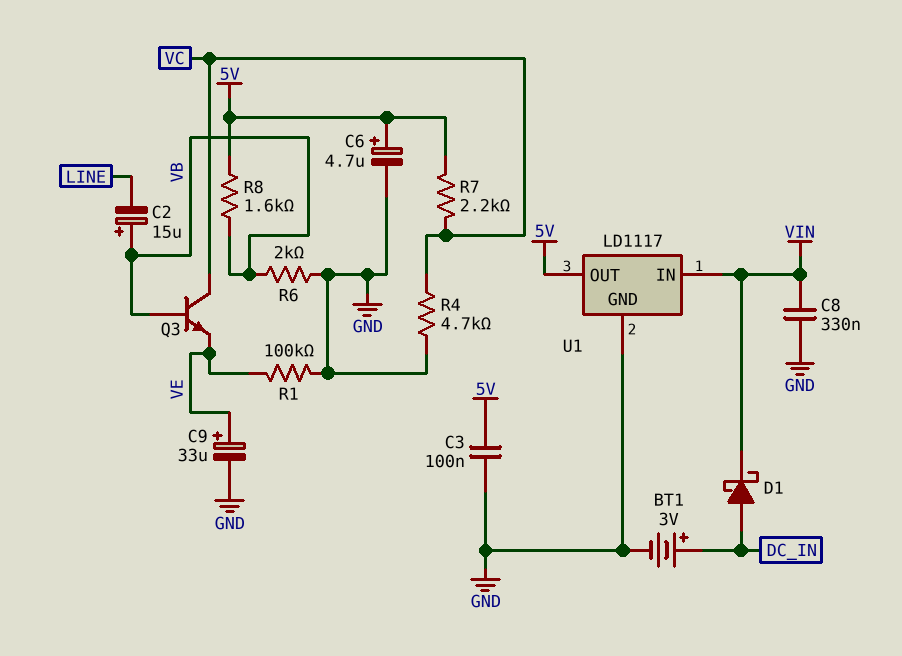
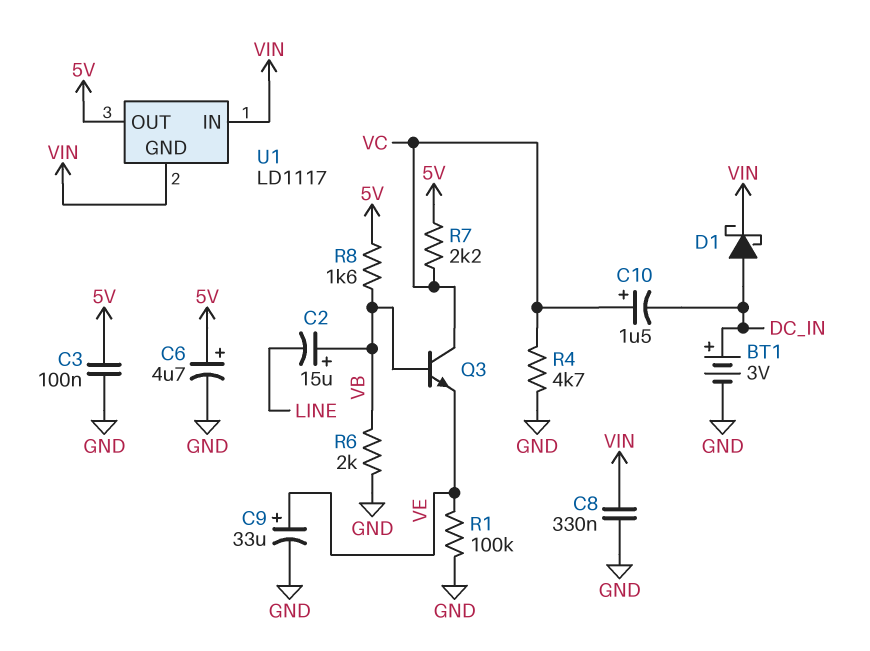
C10: none -> 1.5uF (plus VC, minus DC_IN)
U1 pin GND: GND -> VIN

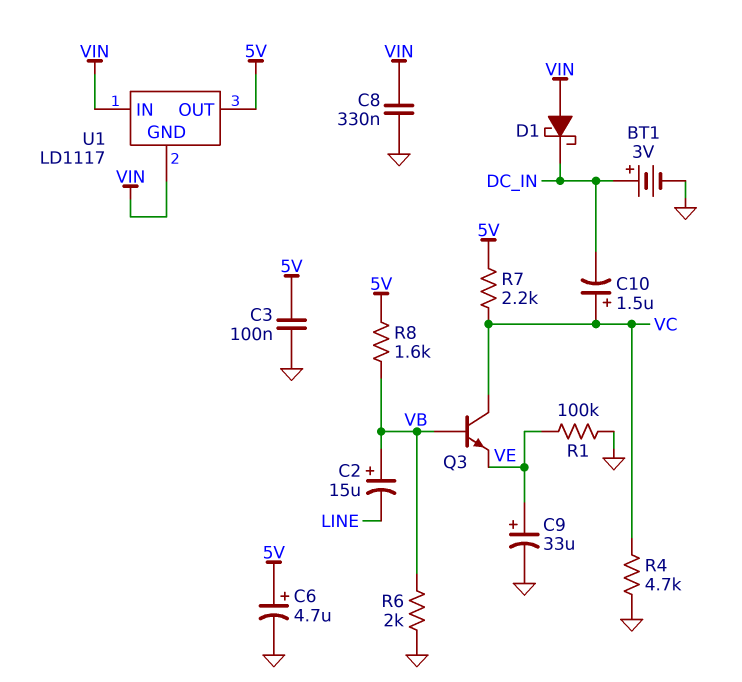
D1: schottky (A DC_IN, K VIN) -> schottky (A VIN, K DC_IN)

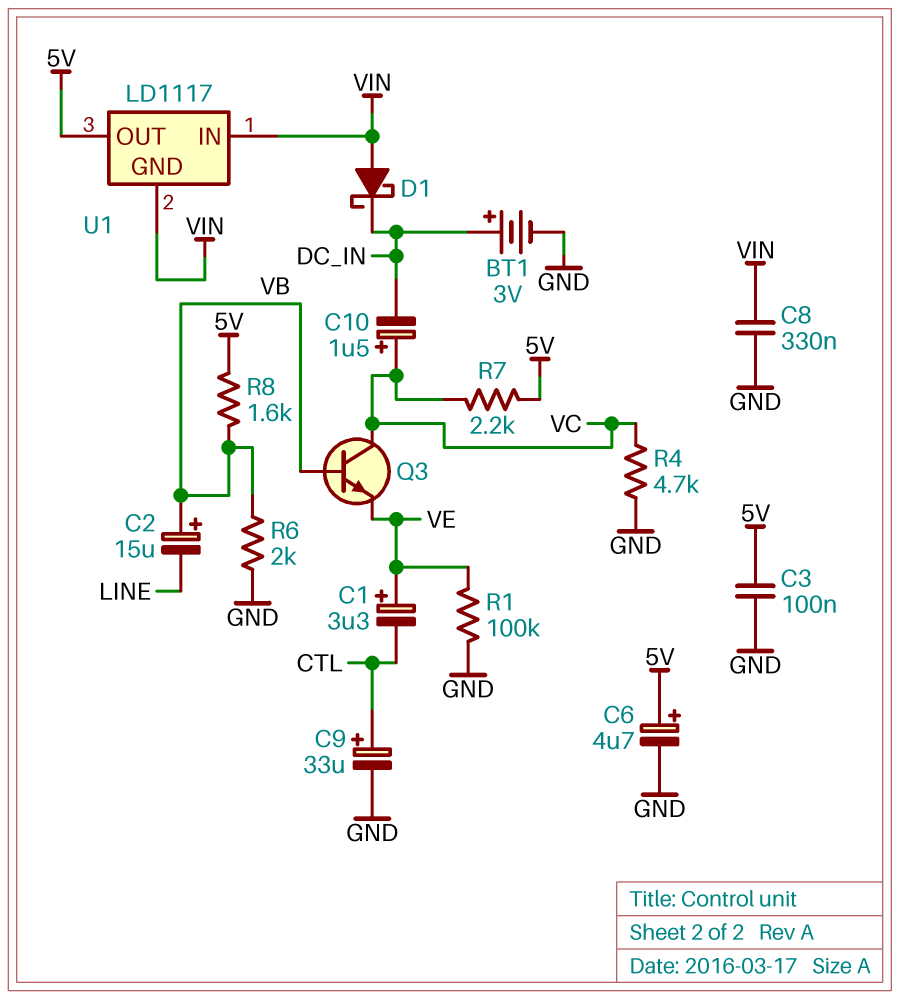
C1: none -> 3.3uF (plus VE, minus CTL)
C9: 33uF (plus VE, minus GND) -> 33uF (plus CTL, minus GND)

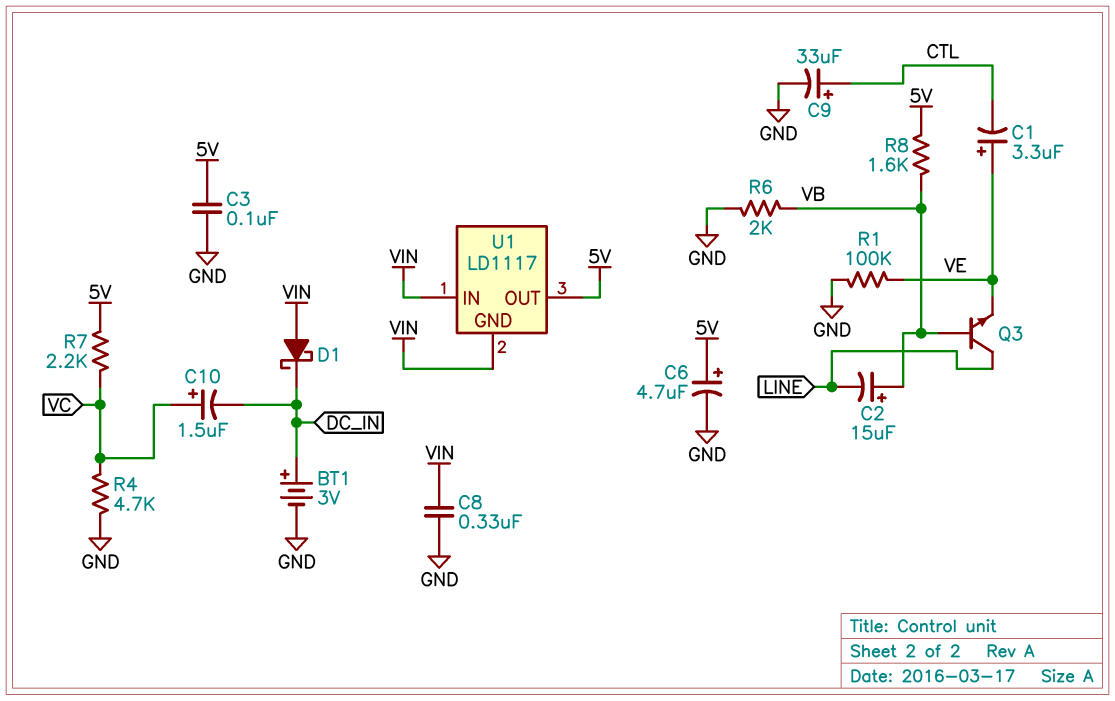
Q3: NPN (B VB, C VC, E VE) -> NPN (B VB, C LINE, E VE)

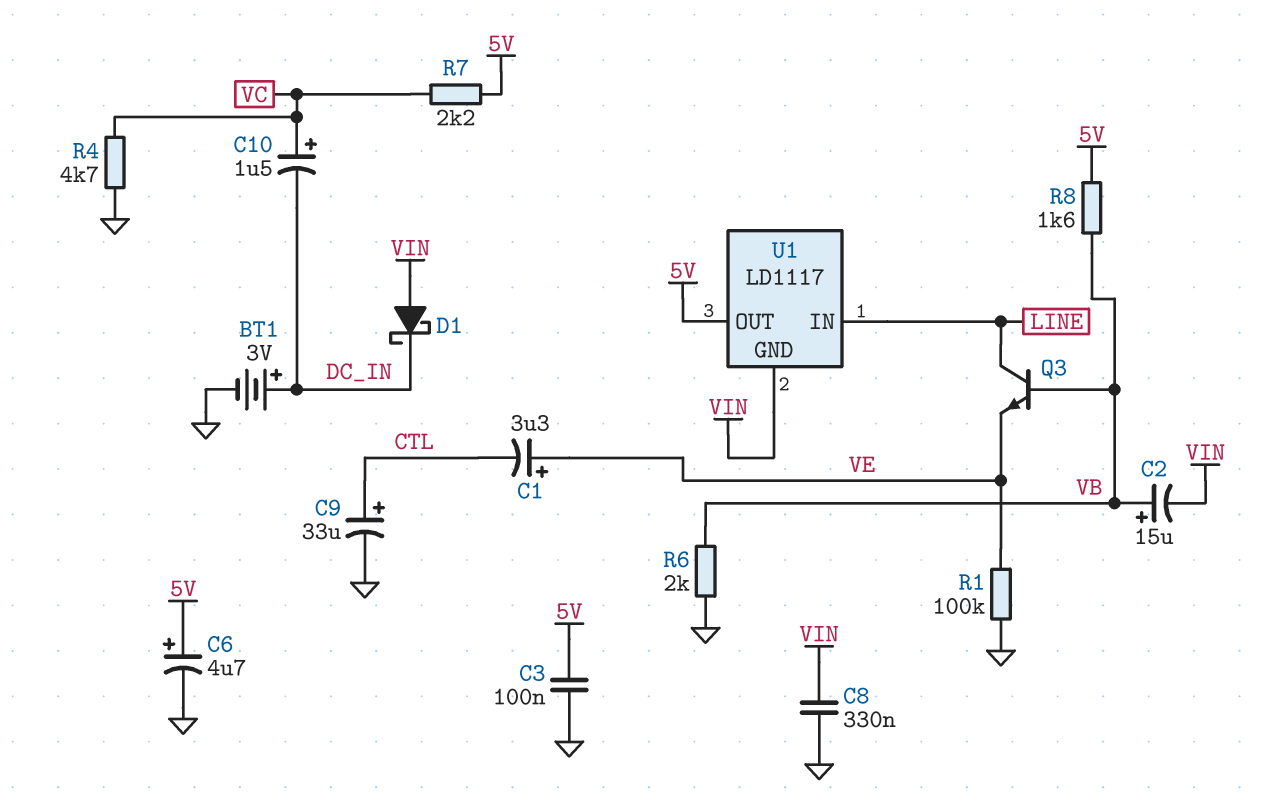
C2: 15uF (plus VB, minus LINE) -> 15uF (plus VB, minus VIN)
U1 pin IN: VIN -> LINE

